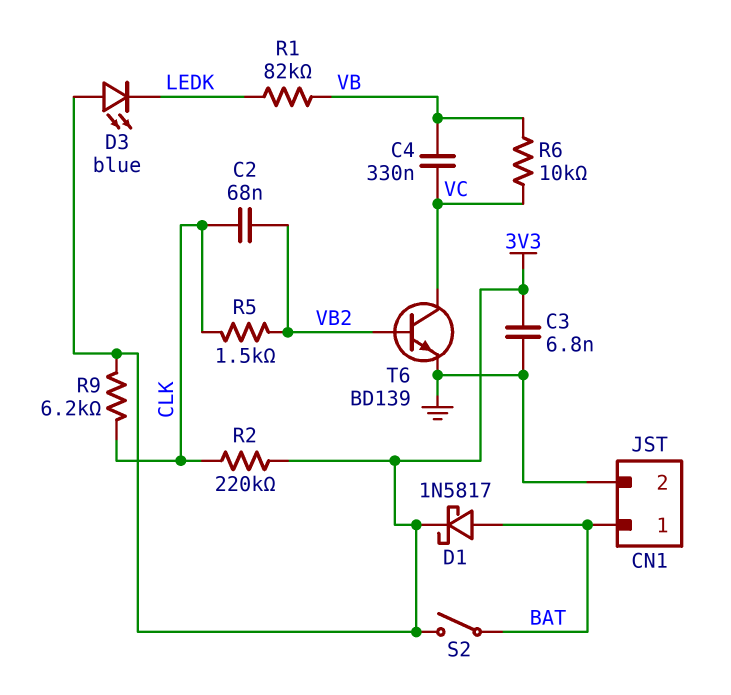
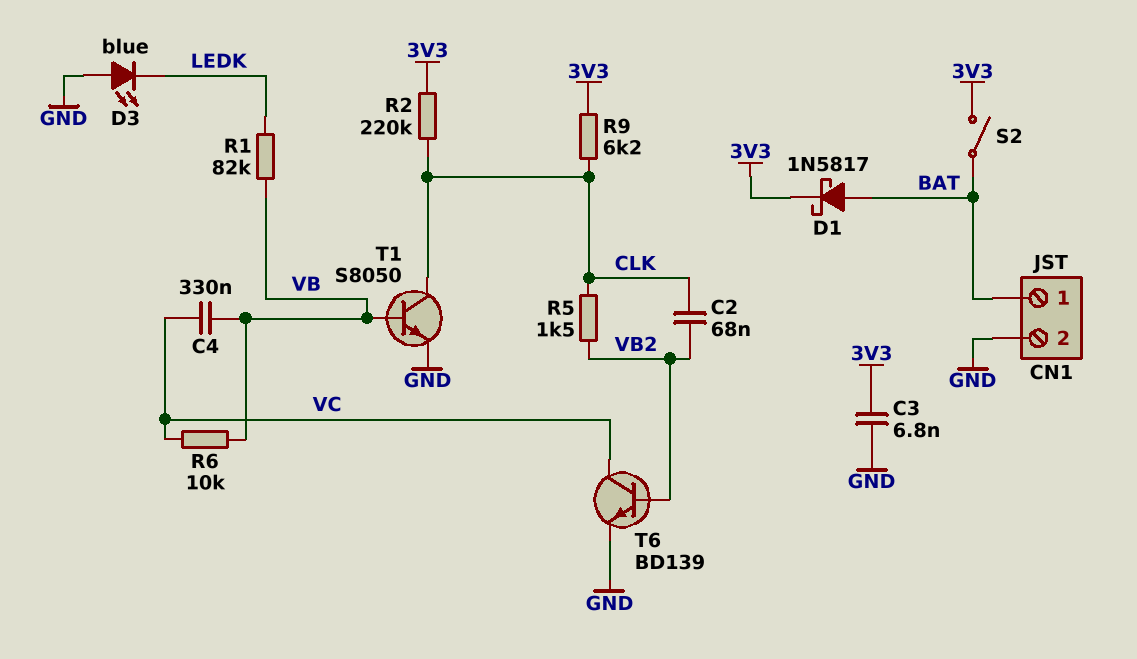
D3: LED blue (A 3V3, K LEDK) -> LED blue (A GND, K LEDK)
T1: none -> NPN S8050 (B VB, C CLK, E GND)

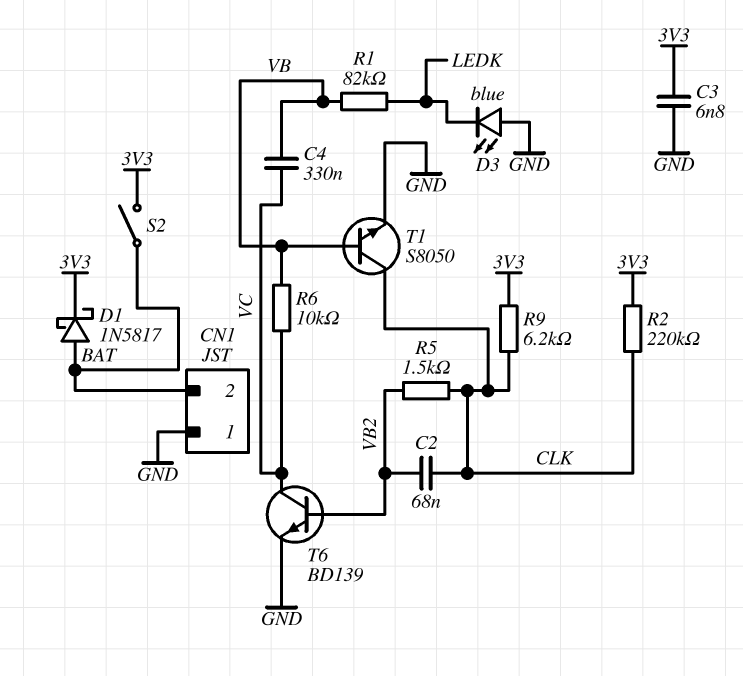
CN1 pin 1: BAT -> GND
CN1 pin 2: GND -> BAT

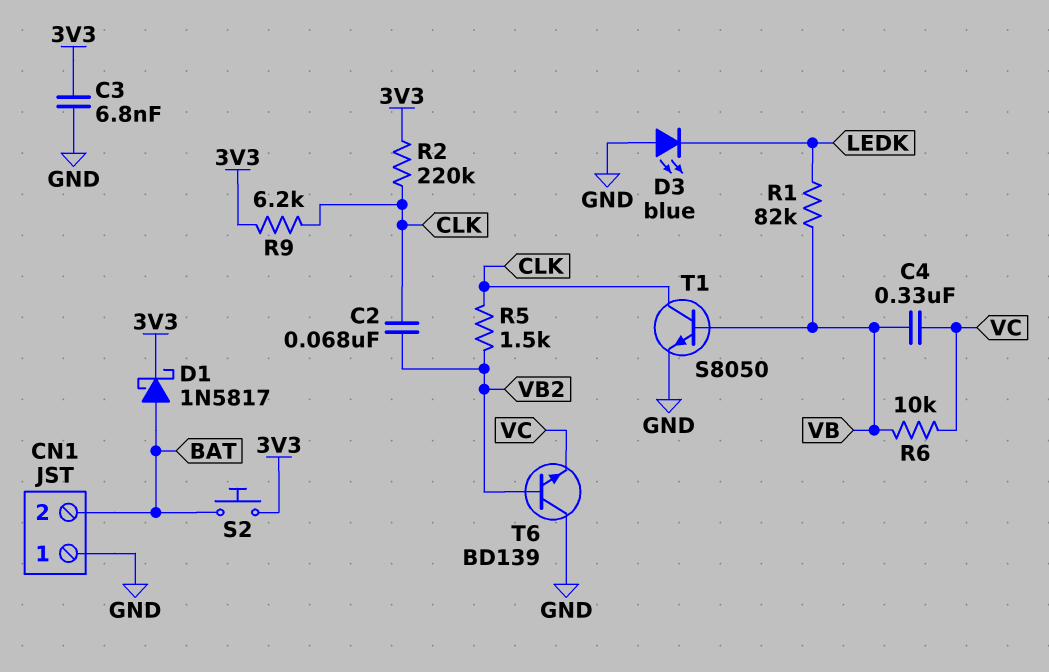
S2: switch (3V3, BAT) -> button (3V3, BAT)
T6: NPN BD139 (B VB2, C VC, E GND) -> NPN BD139 (B VB2, C GND, E VC)

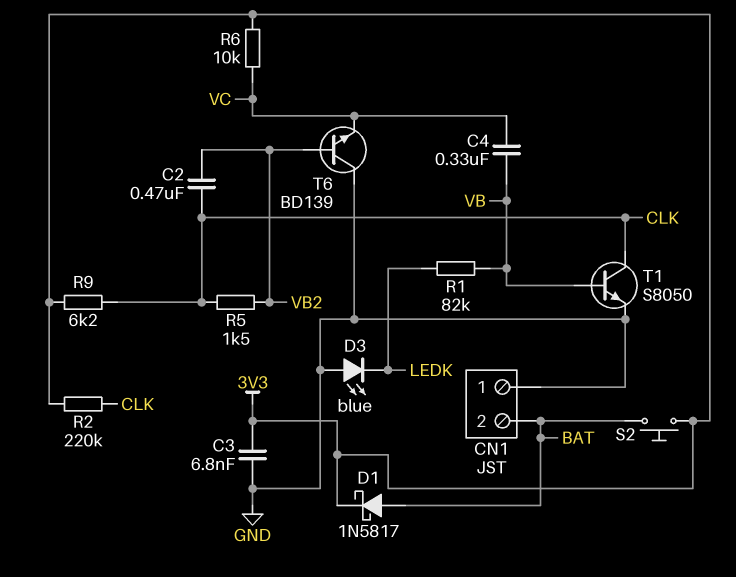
C2: 68nF (CLK, VB2) -> 470nF (CLK, VB2)
R6: 10k (VB, VC) -> 10k (3V3, VC)

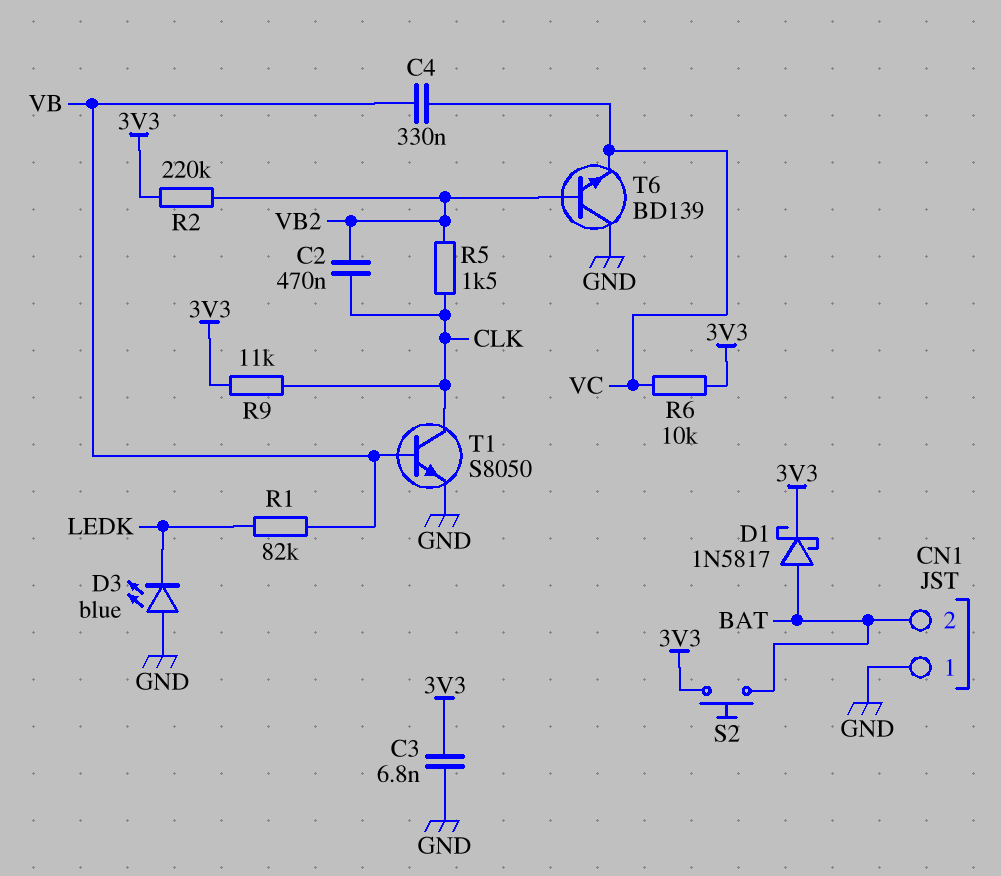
R2: 220k (3V3, CLK) -> 220k (3V3, VB2)
R9: 6.2k (3V3, CLK) -> 11k (3V3, CLK)

